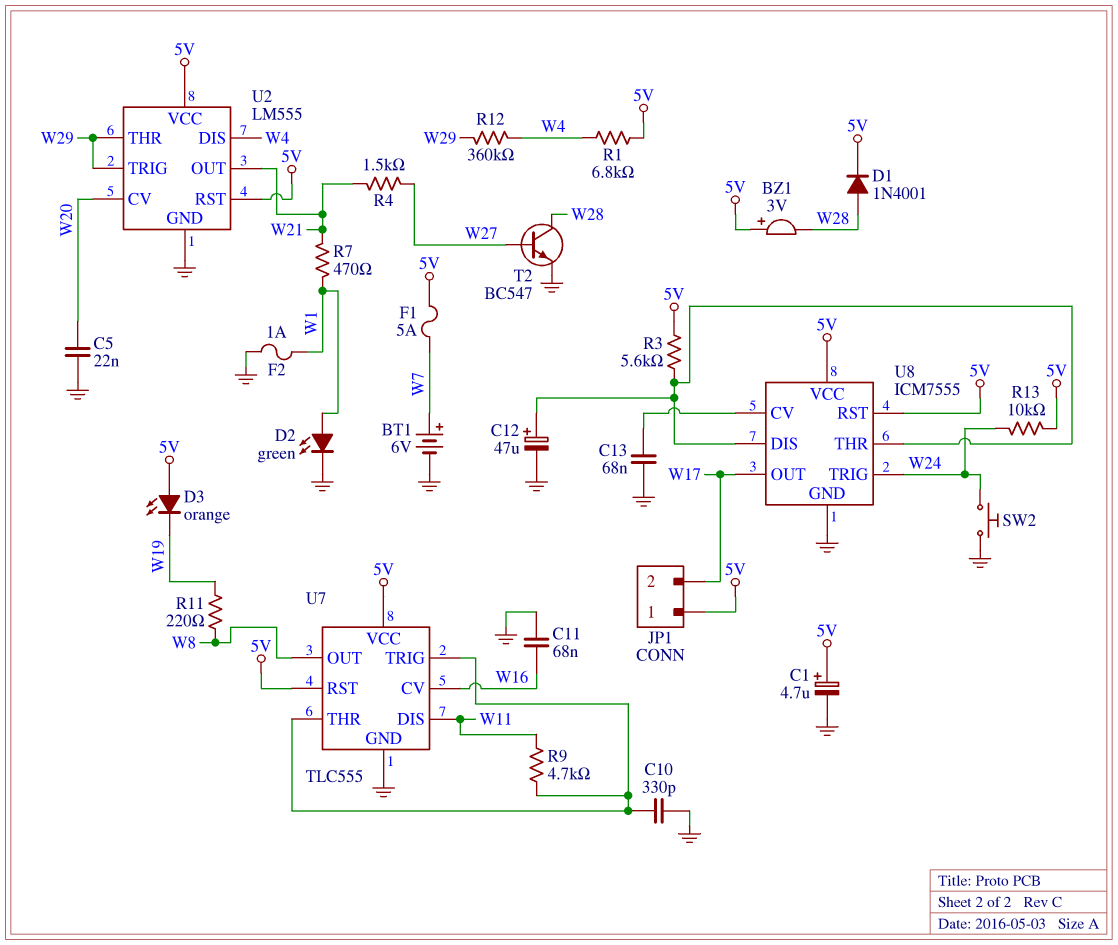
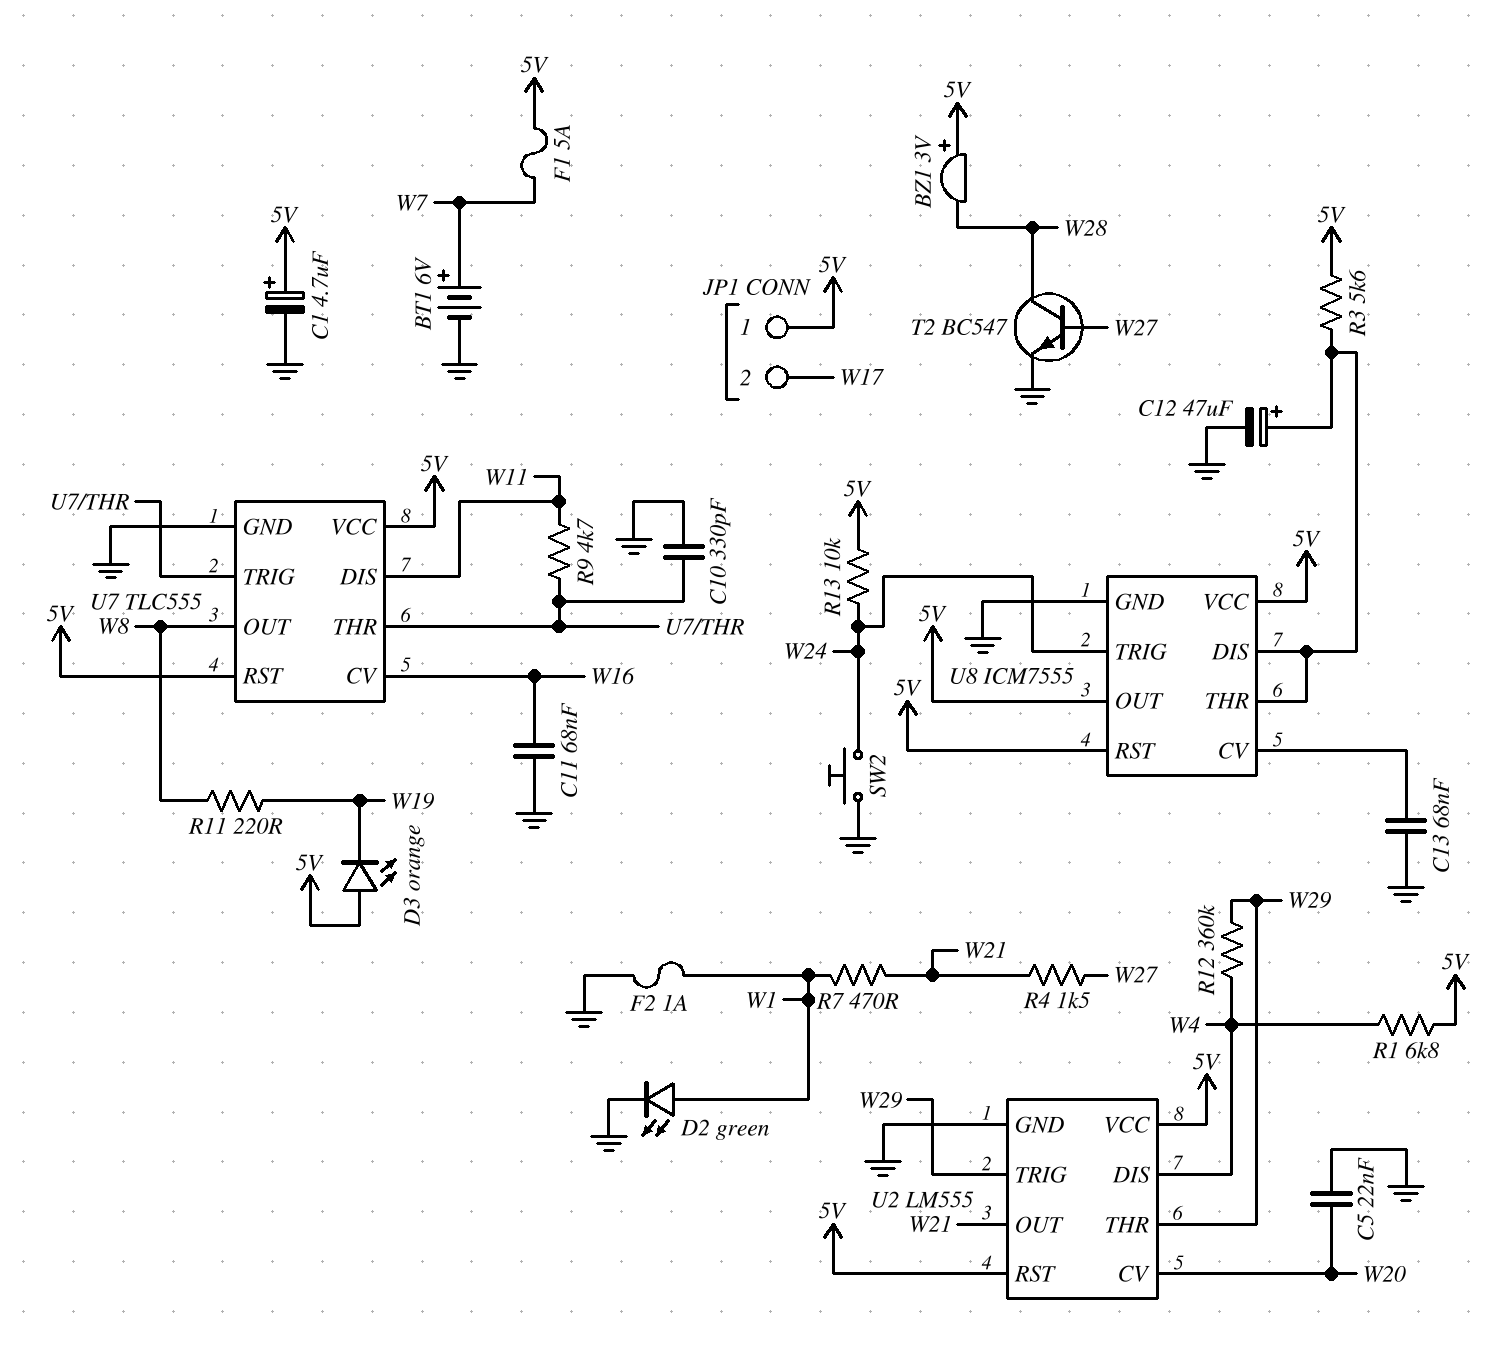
D1: diode 1N4001 (A W28, K 5V) -> none
U8 pin OUT: W17 -> 5V

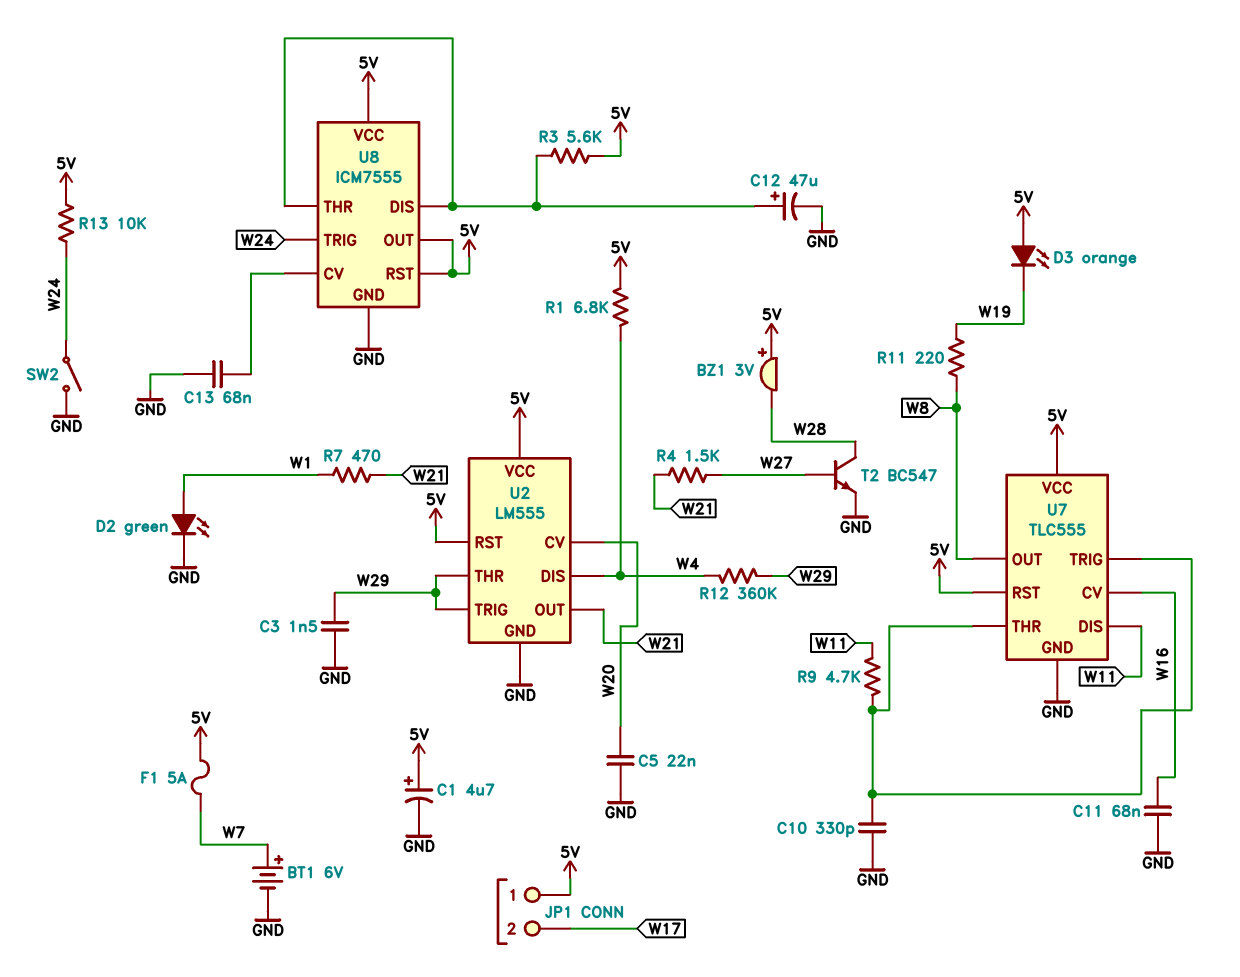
C3: none -> 1.5nF (GND, W29)
F2: 1A (GND, W1) -> none
SW2: button (GND, W24) -> switch (GND, W24)

